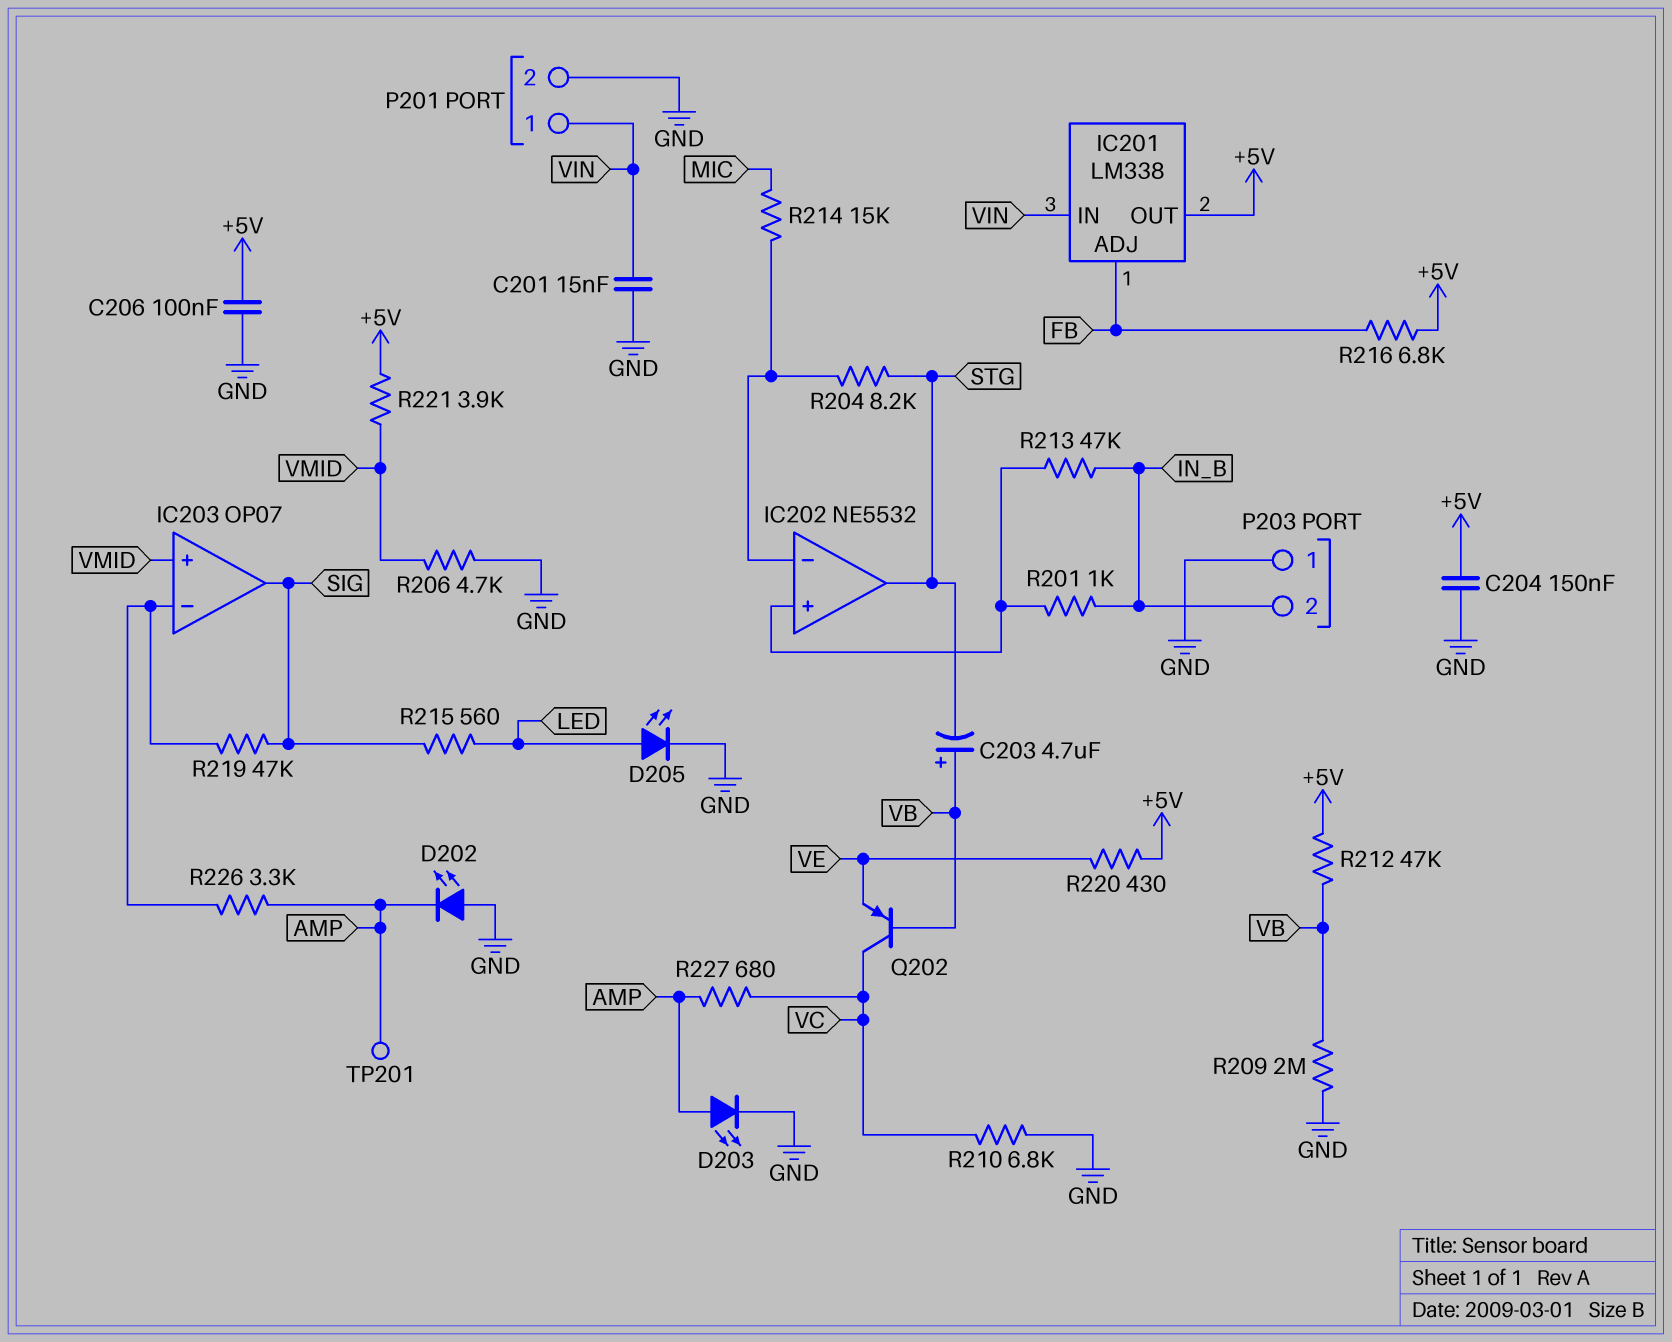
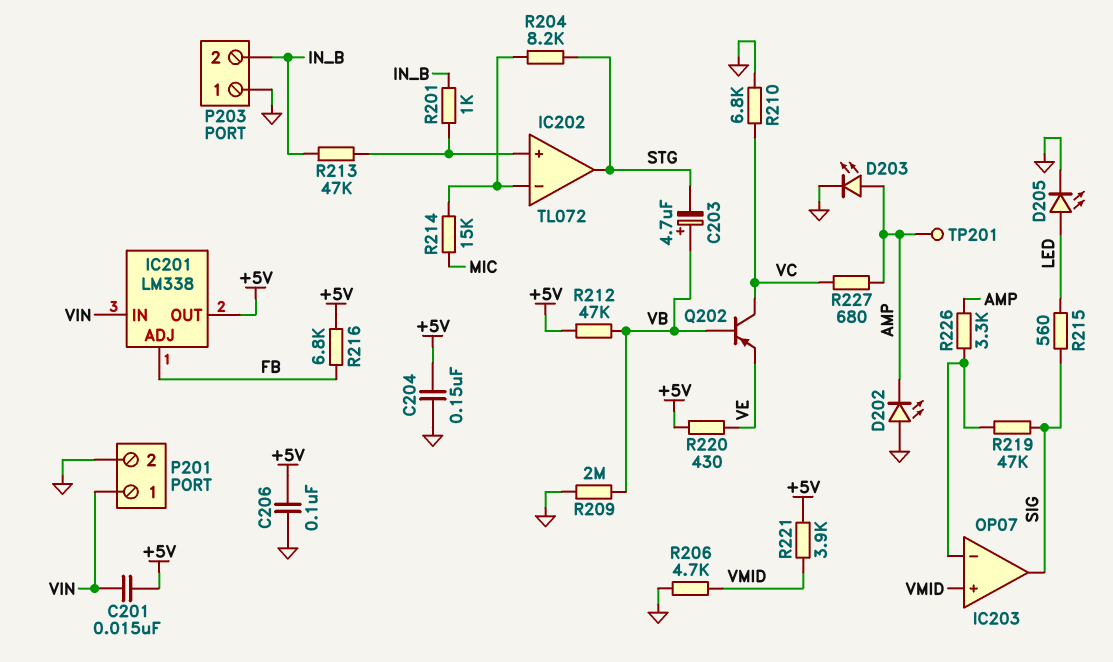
C201: 15nF (GND, VIN) -> 15nF (+5V, VIN)
IC202: NE5532 -> TL072

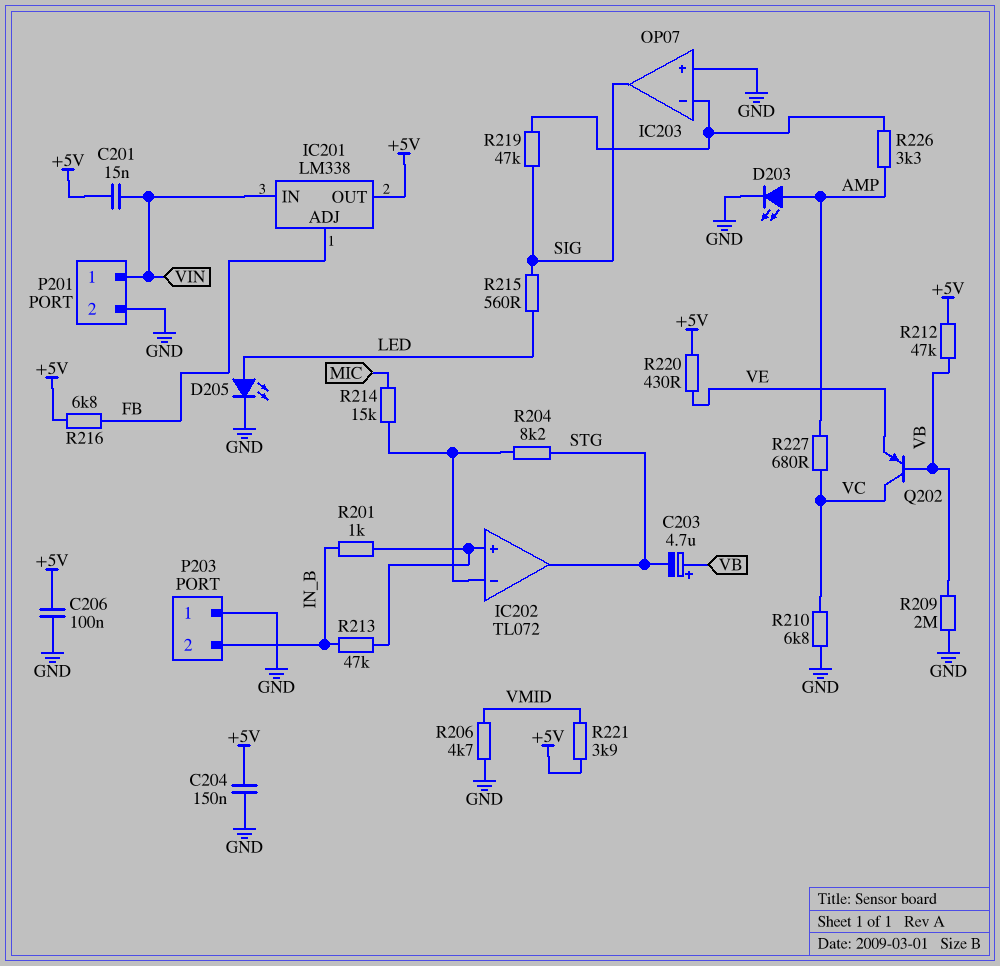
D202: LED (A GND, K AMP) -> none
IC203 pin in+: VMID -> GND
TP201: test point (AMP) -> none

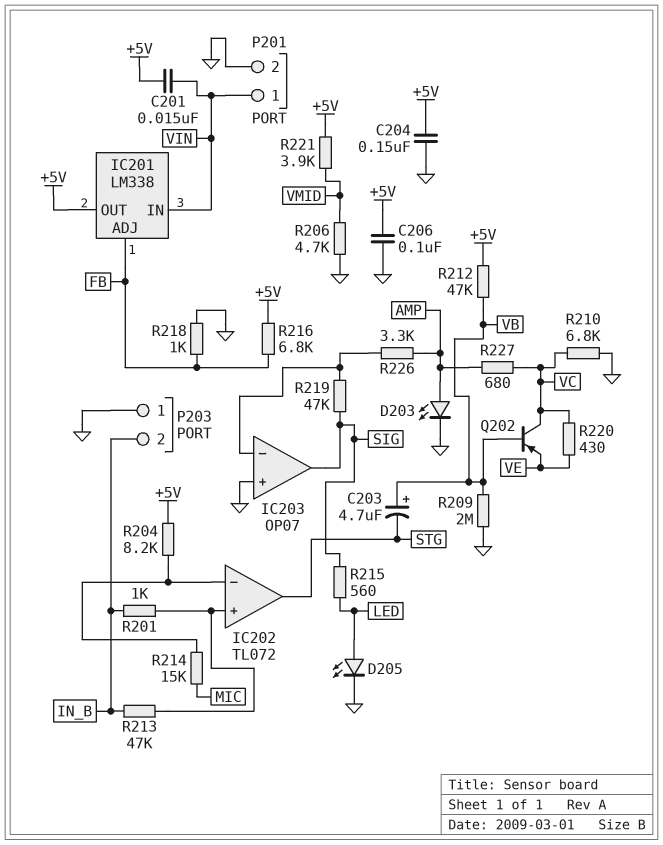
R204: 8.2k (IC202/in-, STG) -> 8.2k (+5V, IC202/in-)
R218: none -> 1k (FB, GND)
R220: 430 (+5V, VE) -> 430 (VC, VE)

